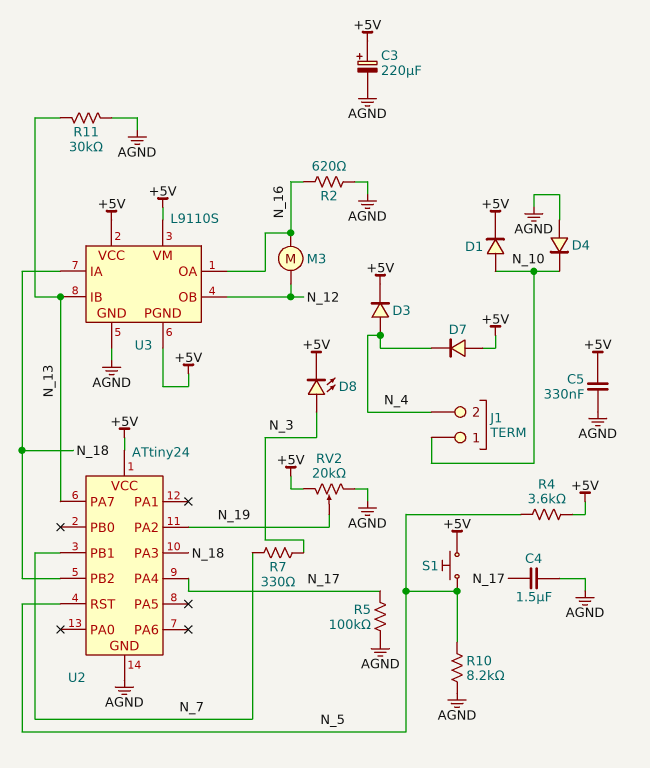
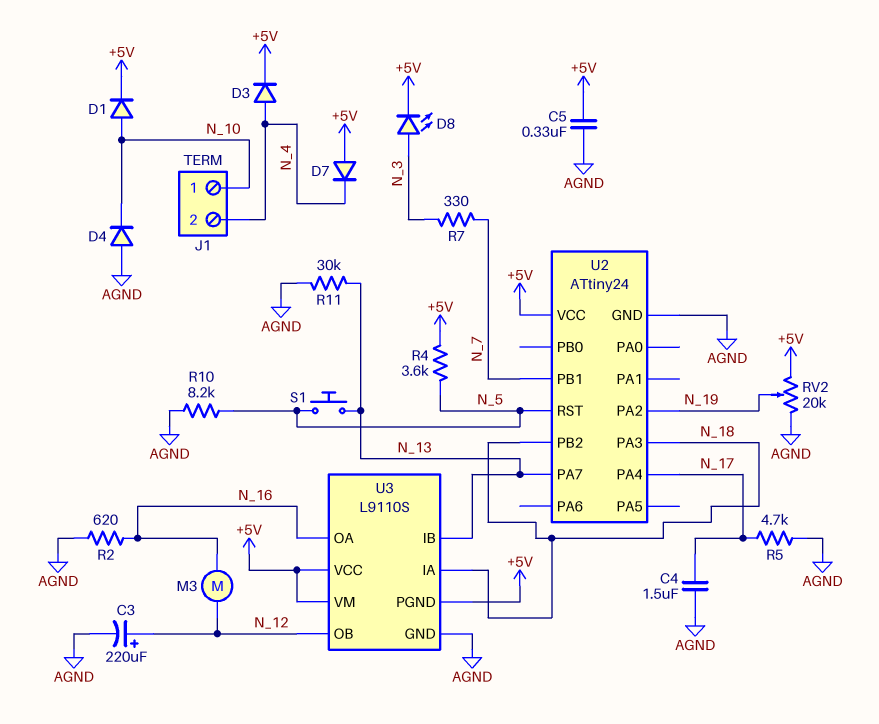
C3: 220uF (plus +5V, minus AGND) -> 220uF (plus N_12, minus AGND)
R5: 100k (AGND, N_17) -> 4.7k (AGND, N_17)
S1: button (+5V, N_5) -> button (N_5, N_13)

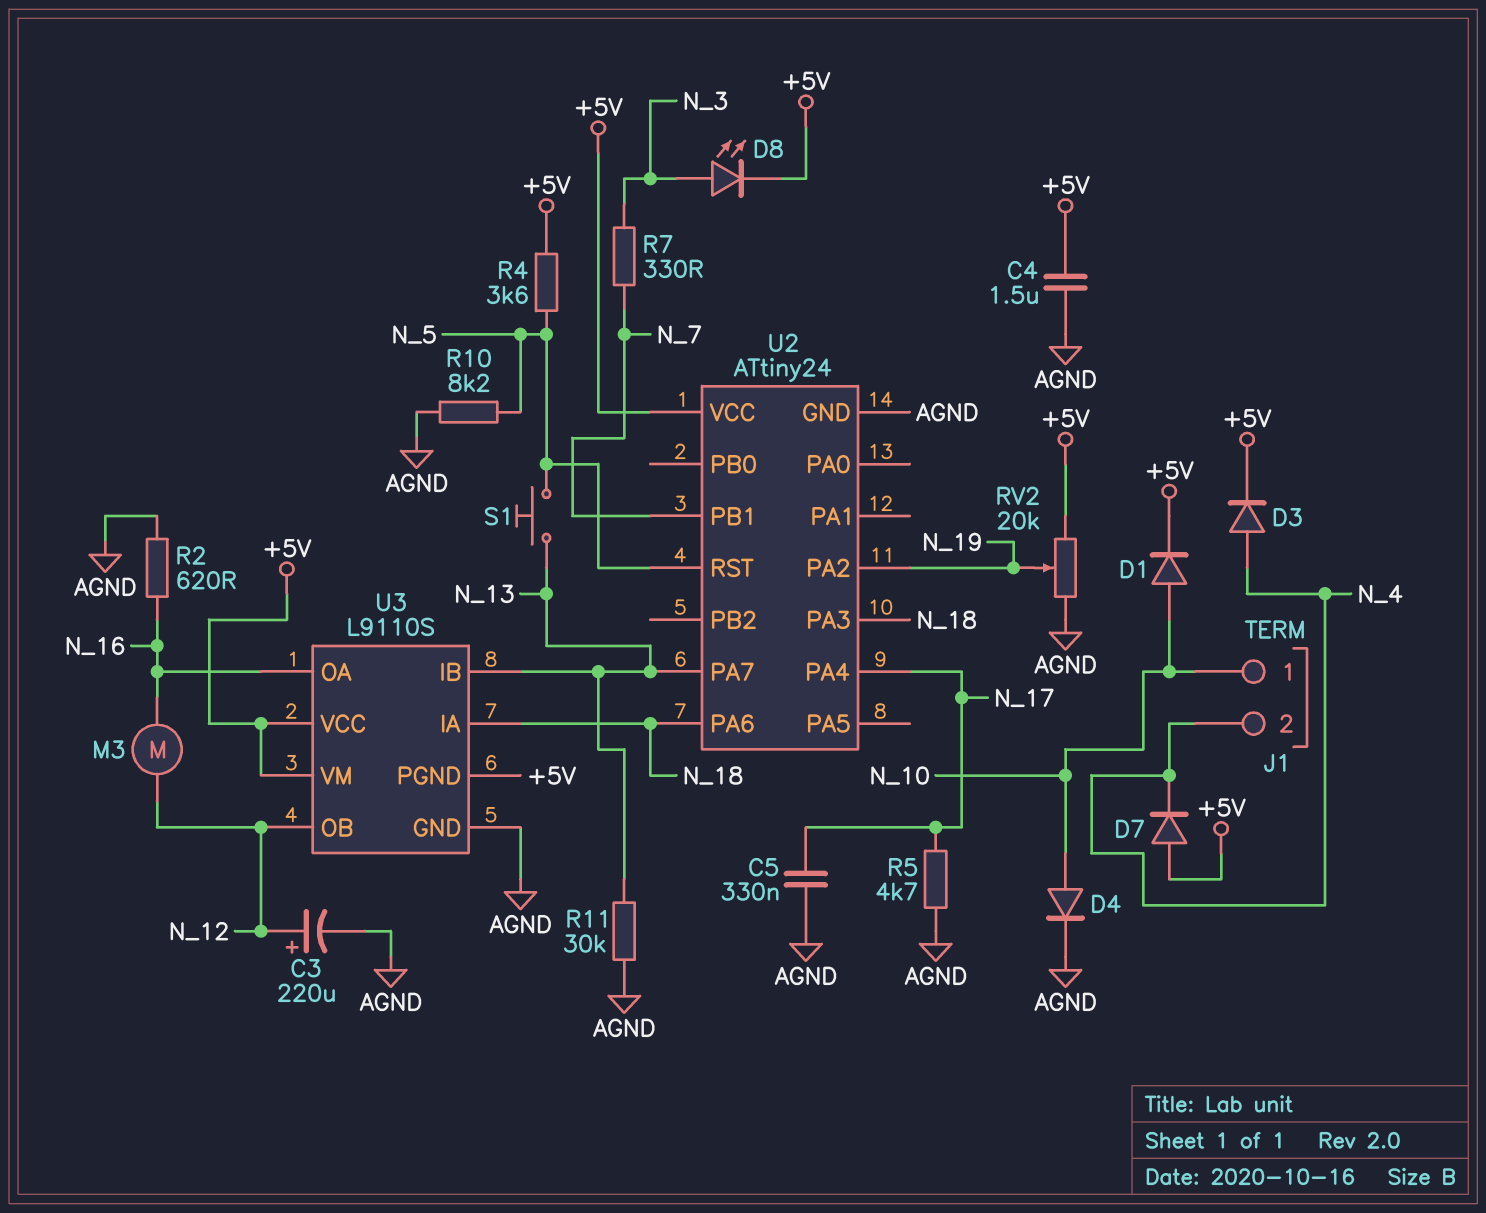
C4: 1.5uF (AGND, N_17) -> 1.5uF (+5V, AGND)
C5: 330nF (+5V, AGND) -> 330nF (AGND, N_17)
D4: diode (A AGND, K N_10) -> diode (A N_10, K AGND)
U2 pin PA6: none -> N_18
U2 pin PB2: N_18 -> none

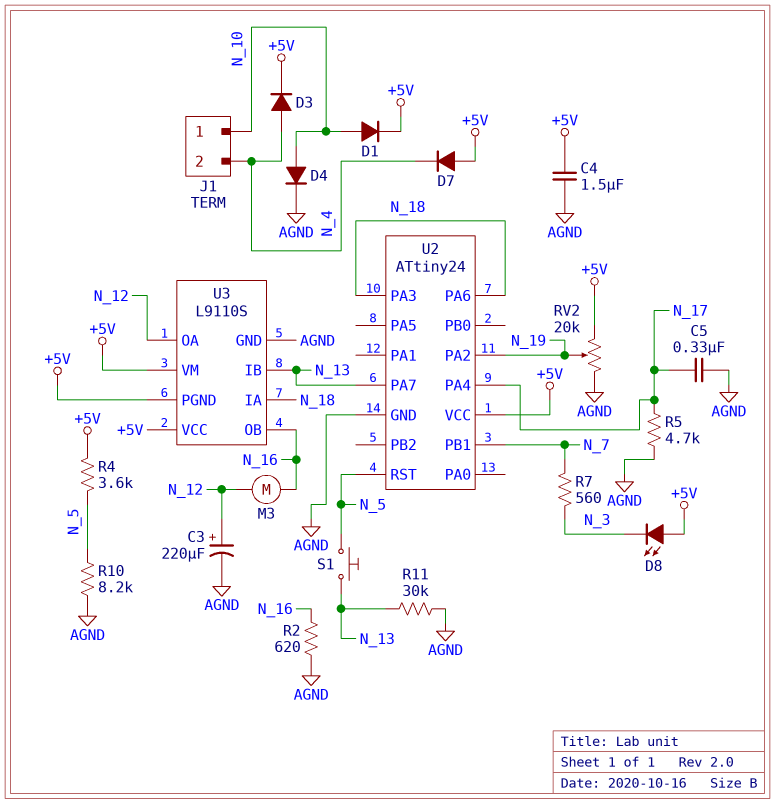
D8: LED (A N_3, K +5V) -> LED (A +5V, K N_3)
R7: 330 (N_3, N_7) -> 560 (N_3, N_7)
U3 pin OA: N_16 -> N_12
U3 pin OB: N_12 -> N_16

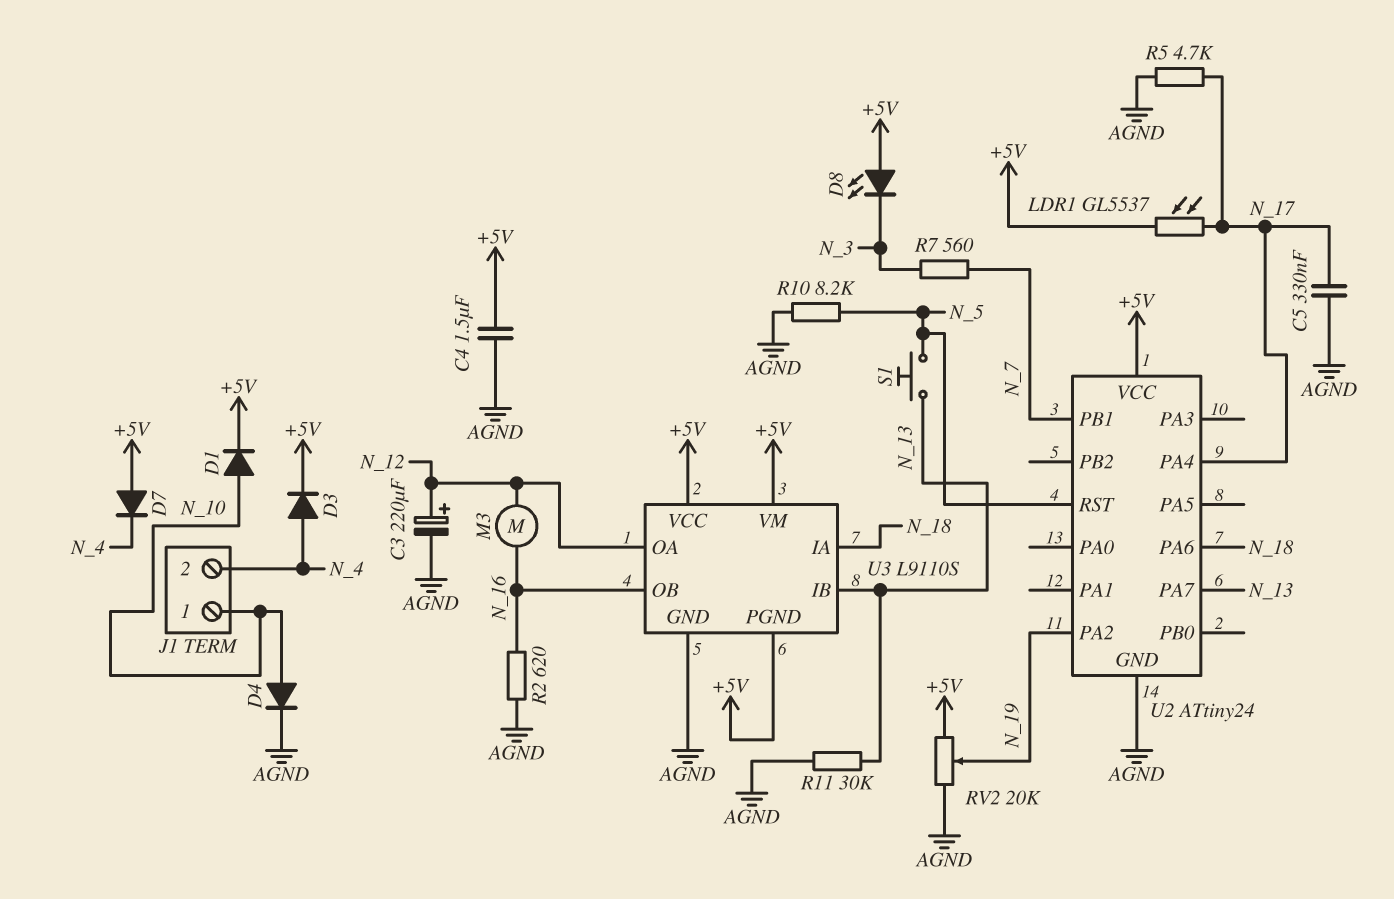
LDR1: none -> GL5537 (+5V, N_17)
R4: 3.6k (+5V, N_5) -> none
U2 pin PA3: N_18 -> none

